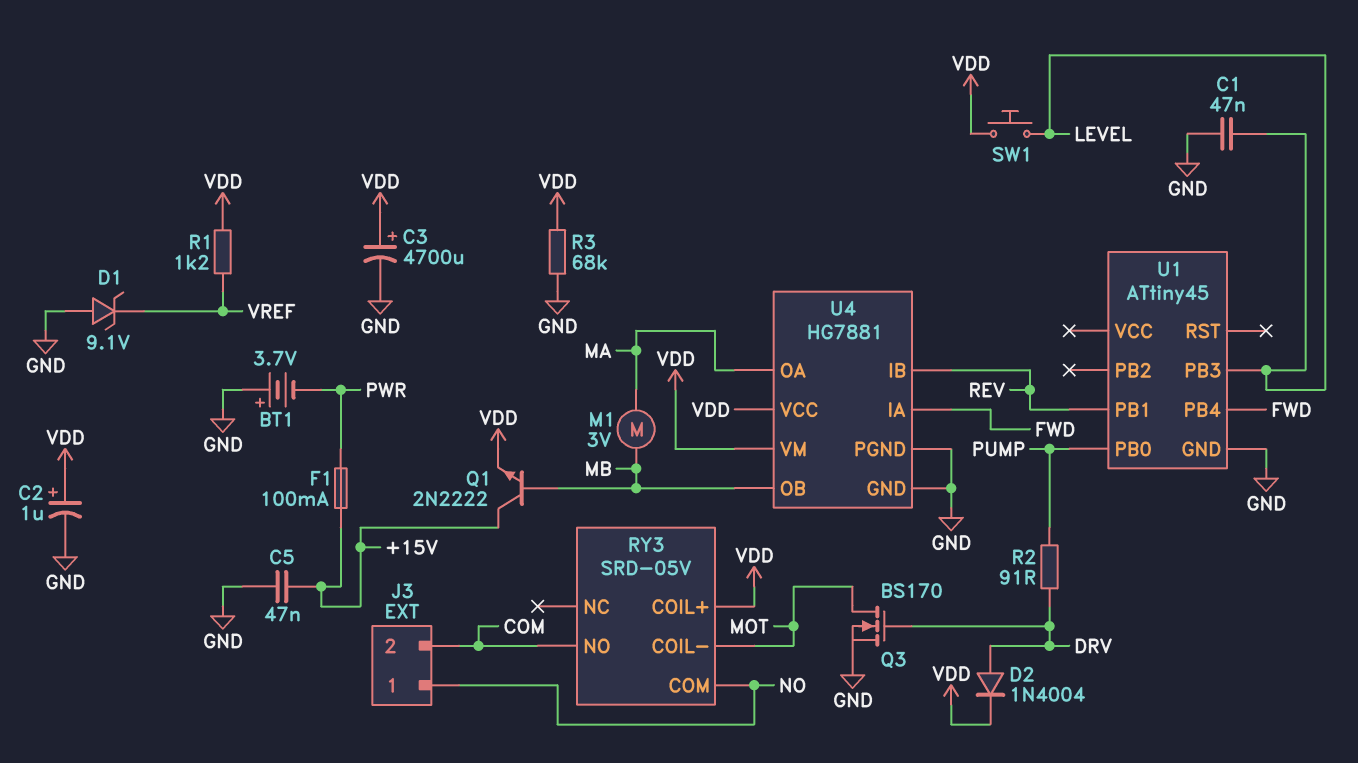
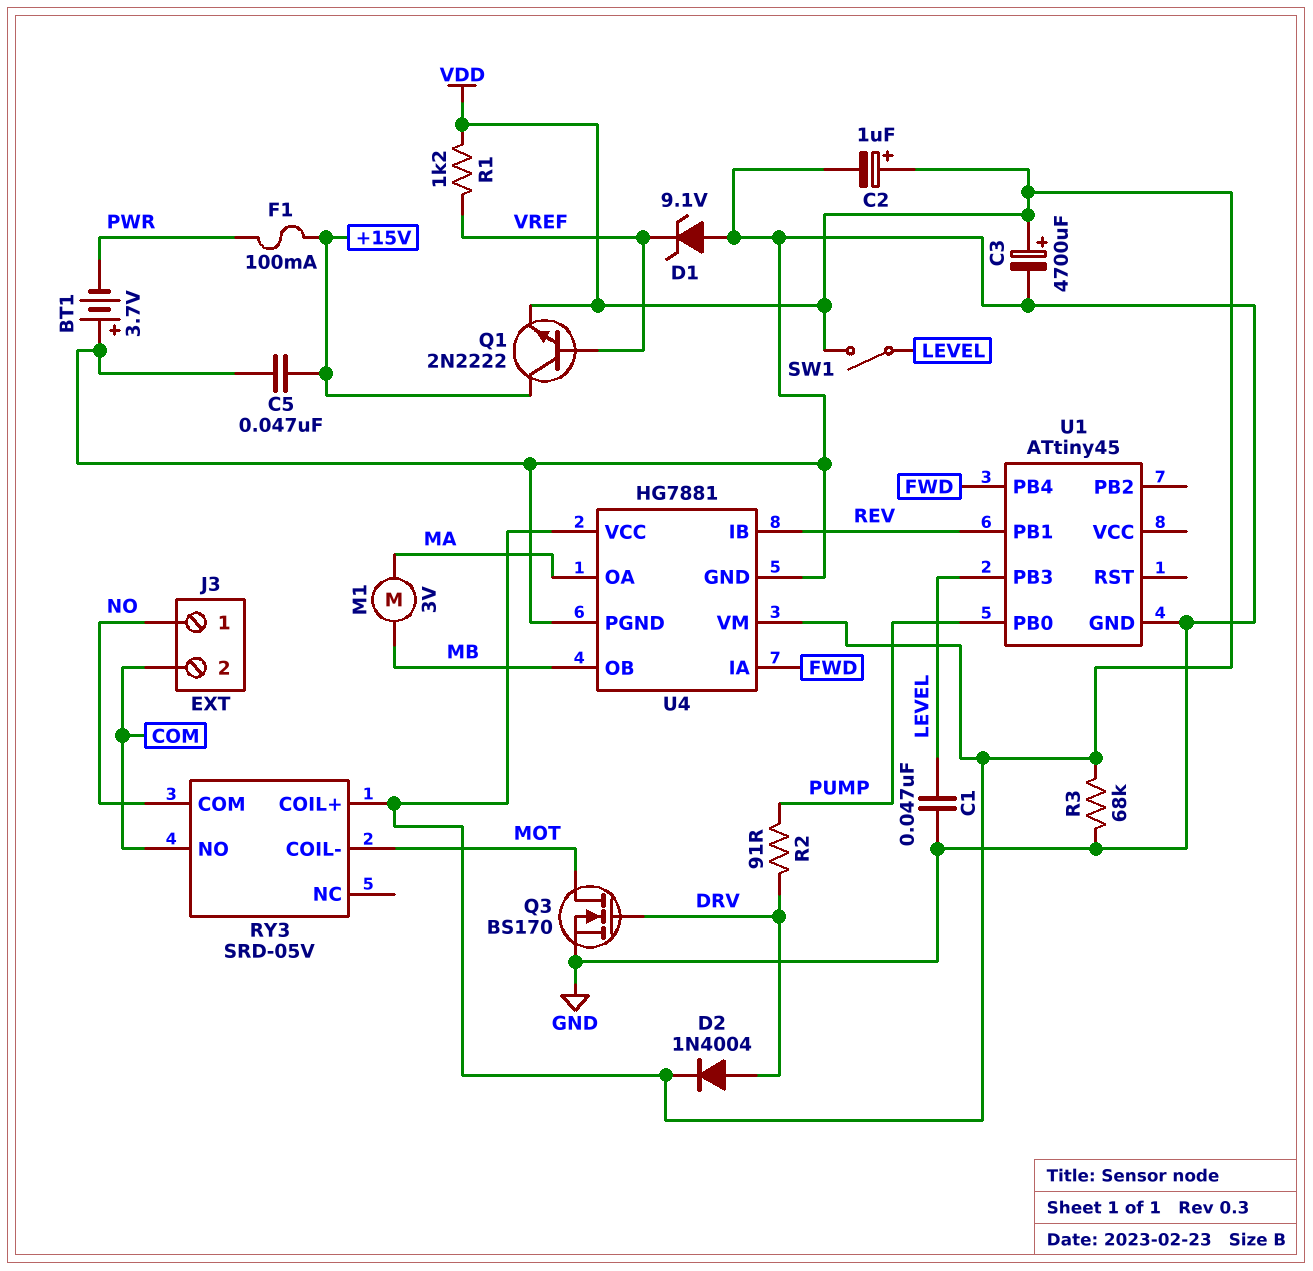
Q1: NPN 2N2222 (B MB, C +15V, E VDD) -> NPN 2N2222 (B VREF, C +15V, E VDD)
SW1: button (LEVEL, VDD) -> switch (LEVEL, VDD)

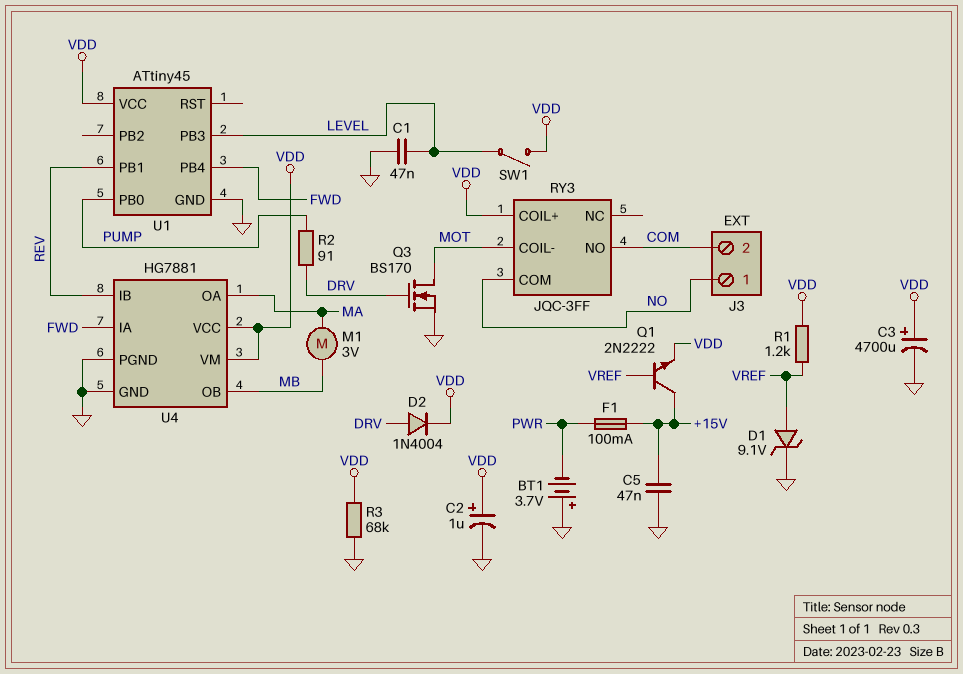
D1: zener 9.1V (A GND, K VREF) -> zener 9.1V (A VREF, K GND)
RY3: SRD-05V -> JQC-3FF
U1 pin VCC: none -> VDD

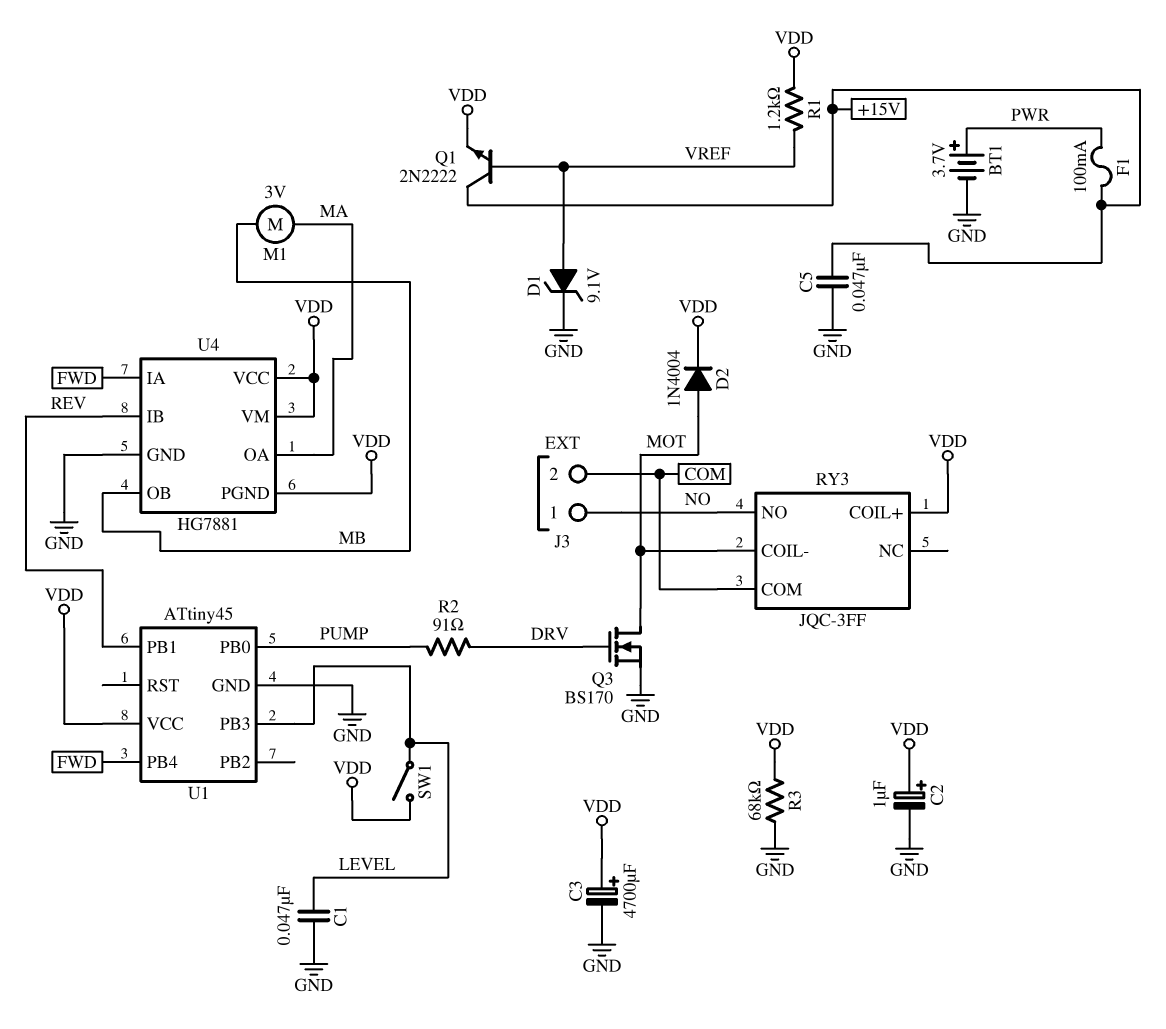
BT1: 3.7V (plus GND, minus PWR) -> 3.7V (plus PWR, minus GND)
D2: diode 1N4004 (A DRV, K VDD) -> diode 1N4004 (A MOT, K VDD)
RY3 pin COM: NO -> COM
RY3 pin NO: COM -> NO
U4 pin PGND: GND -> VDD

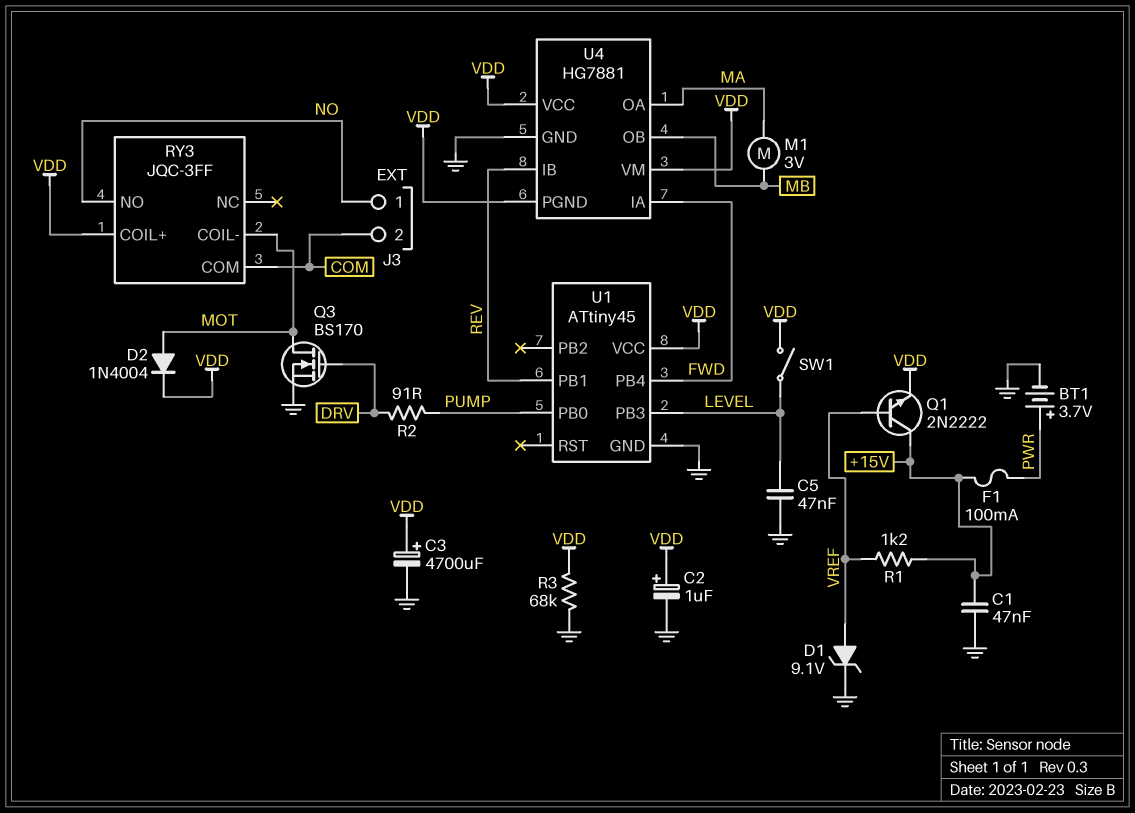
C1: 47nF (GND, LEVEL) -> 47nF (+15V, GND)
C5: 47nF (+15V, GND) -> 47nF (GND, LEVEL)
R1: 1.2k (VDD, VREF) -> 1.2k (+15V, VREF)

